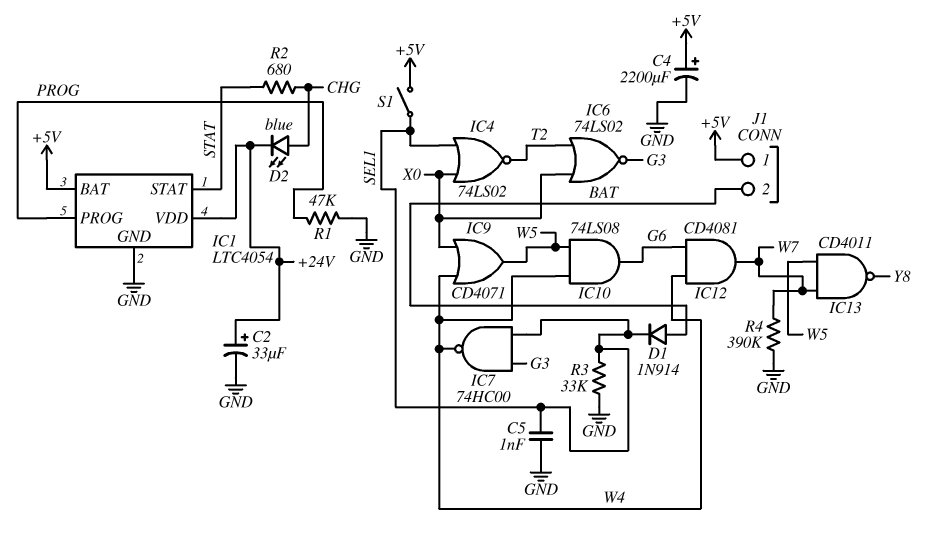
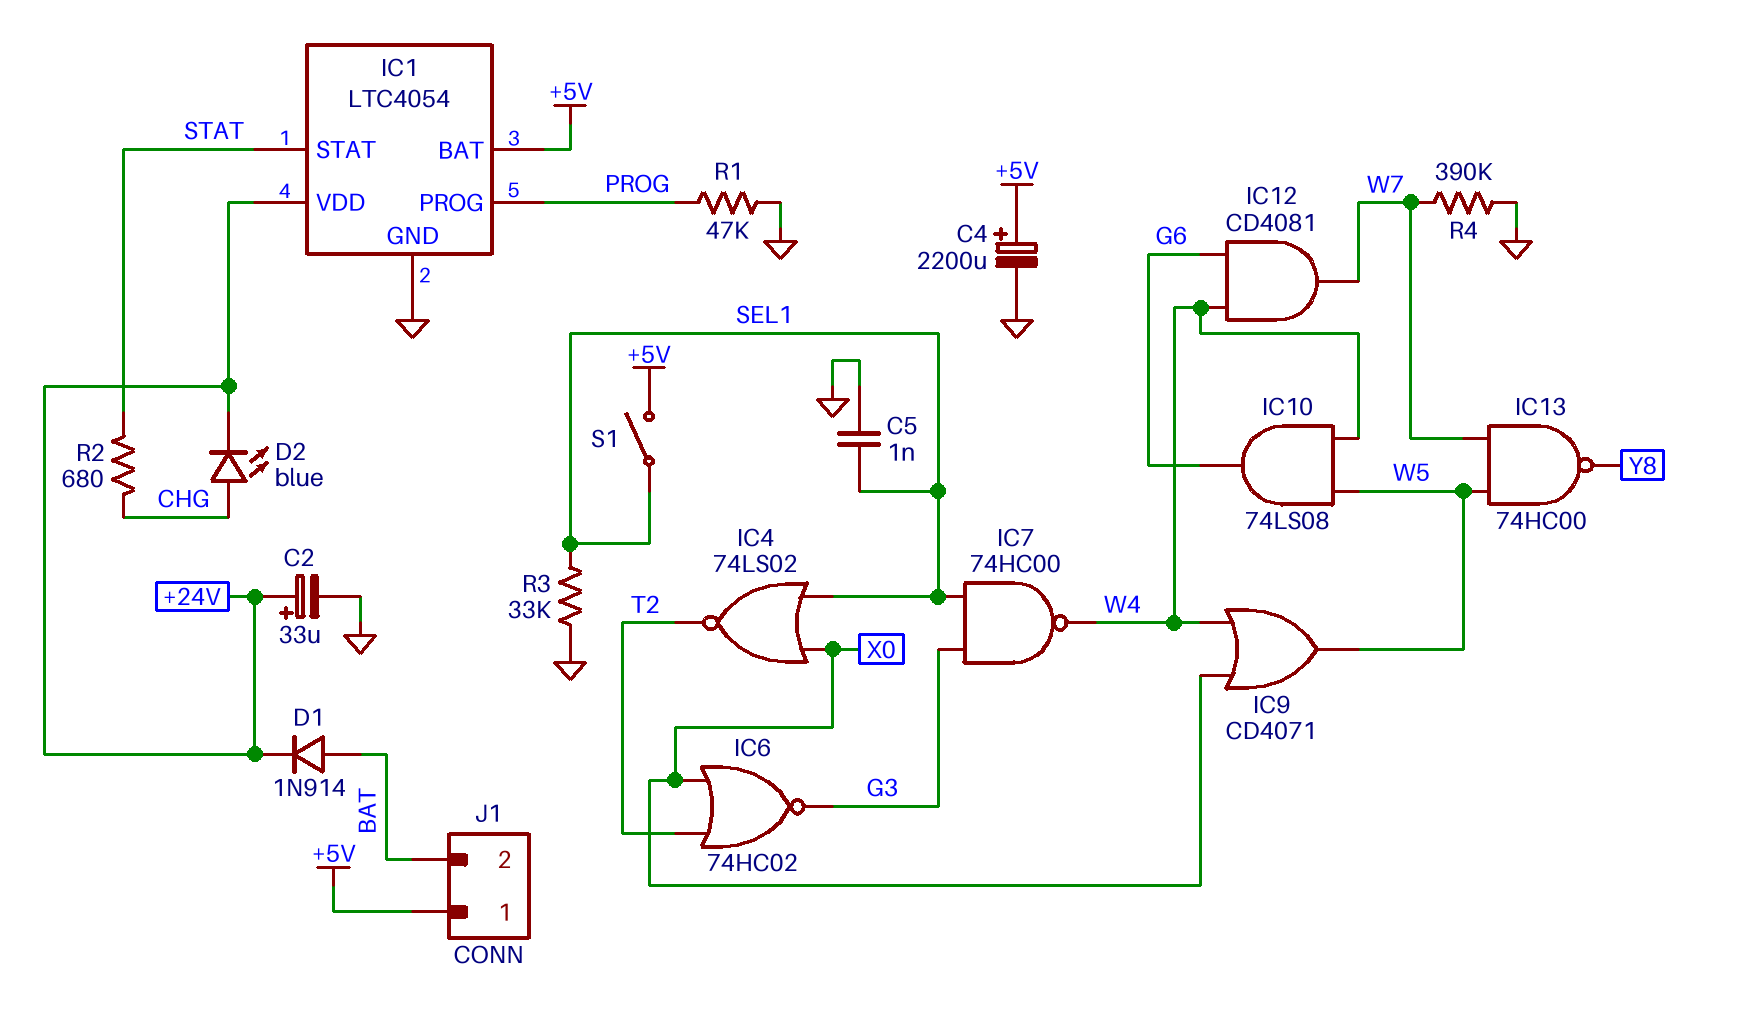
D1: diode 1N914 (A BAT, K SEL1) -> diode 1N914 (A BAT, K +24V)
IC6: NOR 74LS02 (in T2, in X0, out G3) -> NOR 74HC02 (in T2, in X0, out G3)
IC13: NAND CD4011 (in W5, in W7, out Y8) -> NAND 74HC00 (in W5, in W7, out Y8)

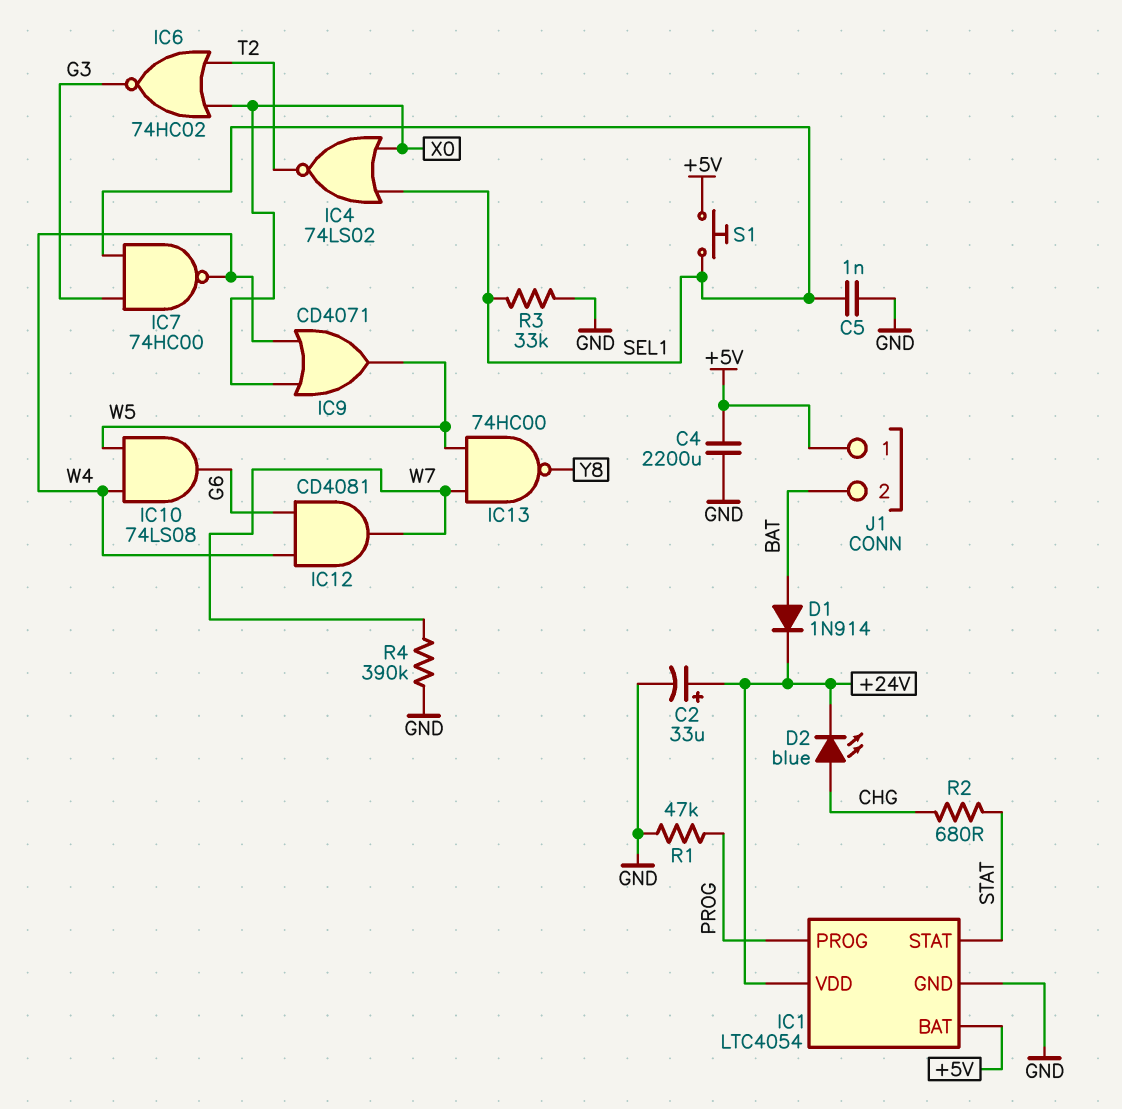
C4: 2200uF (plus +5V, minus GND) -> 2200uF (+5V, GND)
S1: switch (+5V, SEL1) -> button (+5V, SEL1)

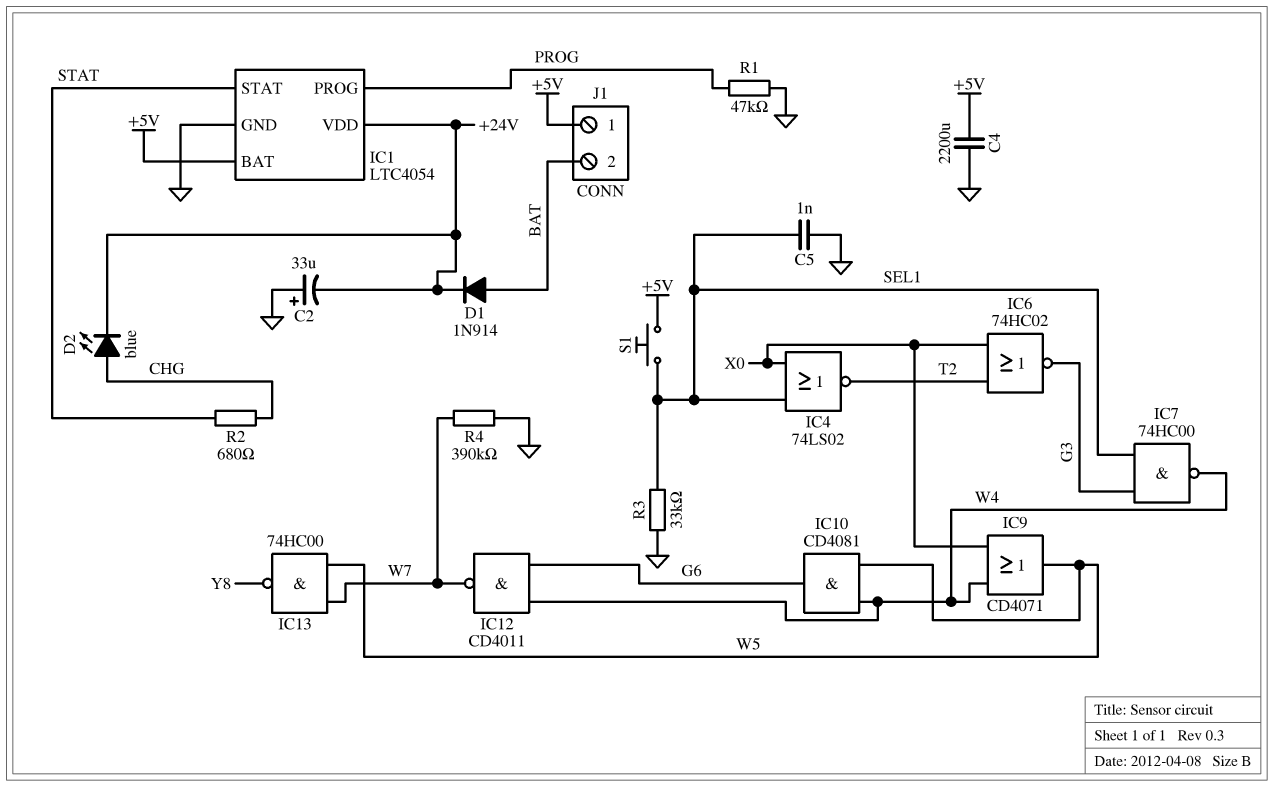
C2: 33uF (plus +24V, minus GND) -> 33uF (plus GND, minus +24V)
IC10: AND 74LS08 (in W4, in W5, out G6) -> AND CD4081 (in W4, in W5, out G6)
IC12: AND CD4081 (in G6, in W4, out W7) -> NAND CD4011 (in G6, in W4, out W7)

